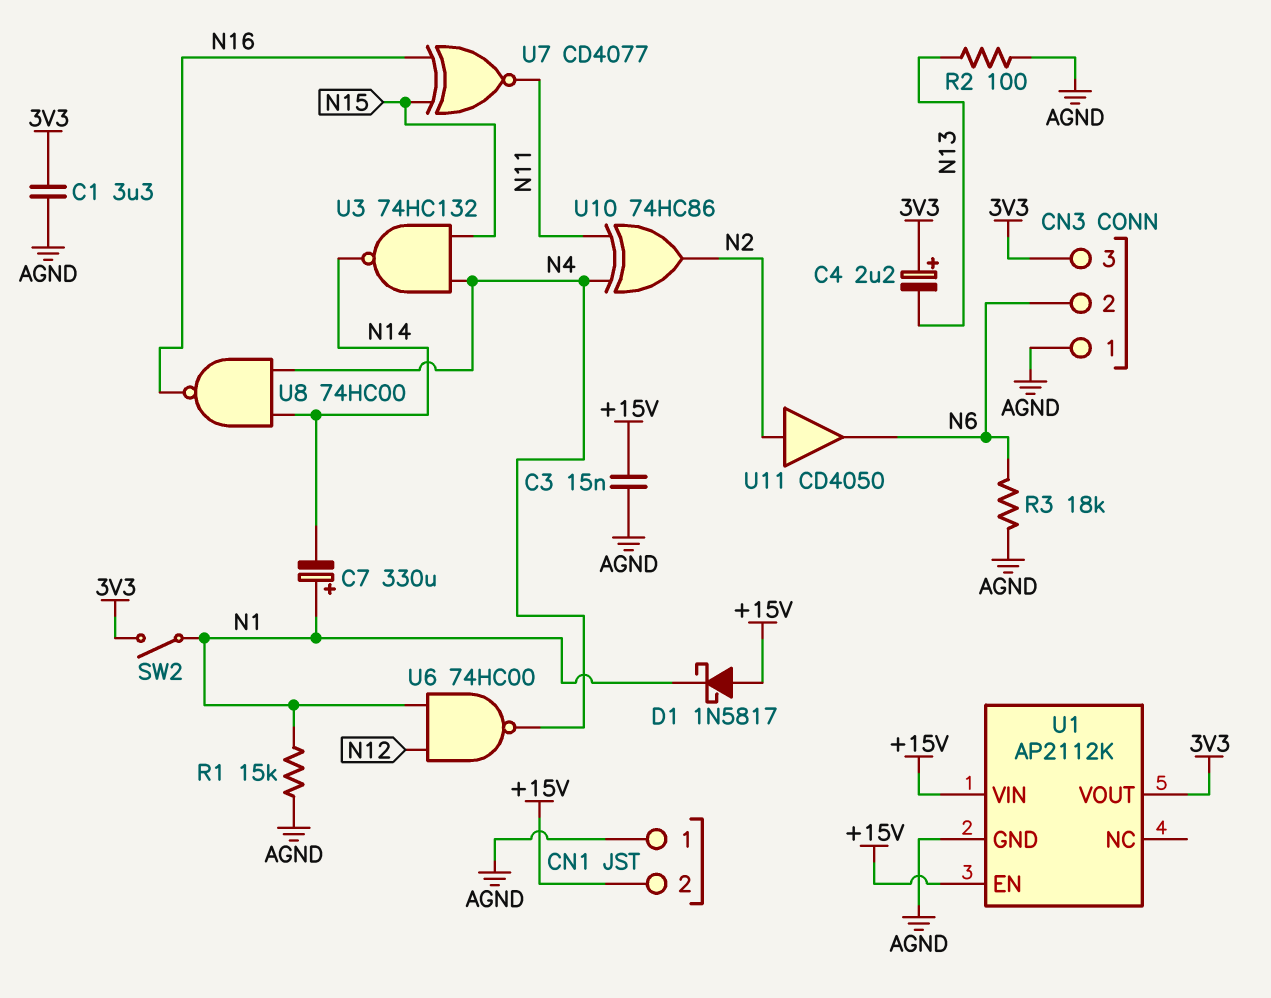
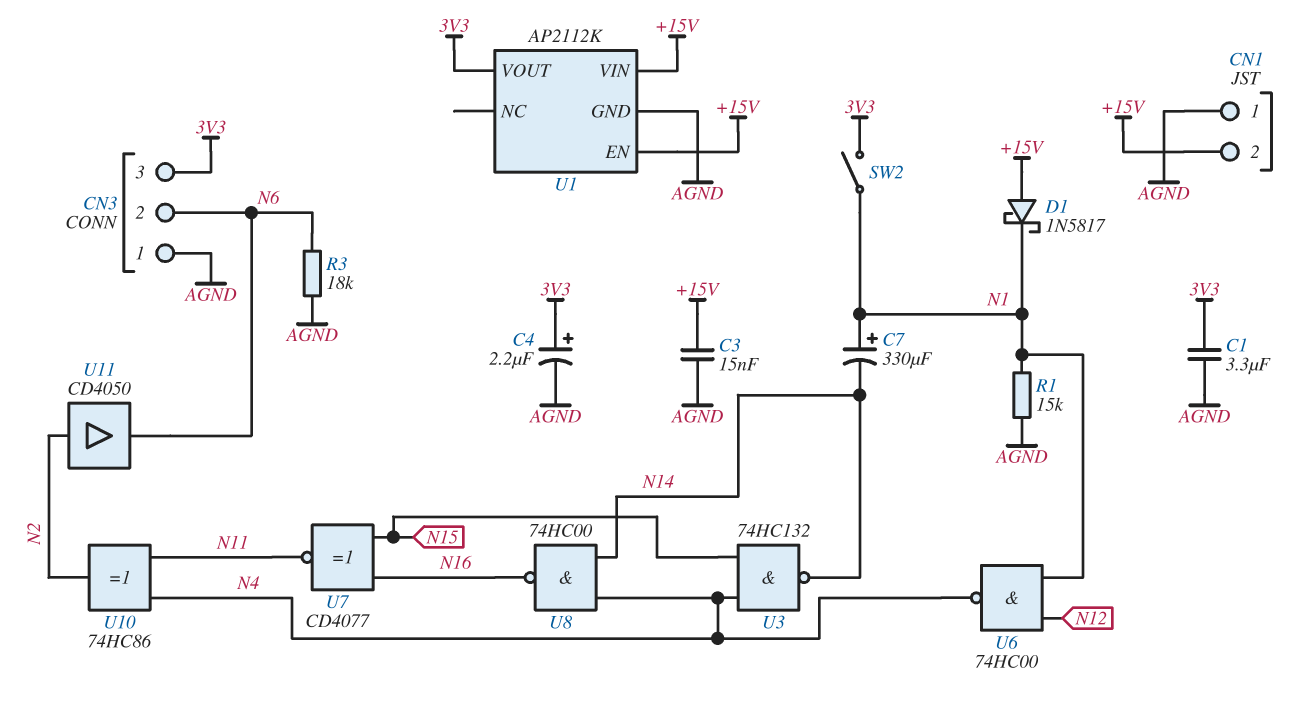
C4: 2.2uF (plus 3V3, minus N13) -> 2.2uF (plus 3V3, minus AGND)
R2: 100 (AGND, N13) -> none

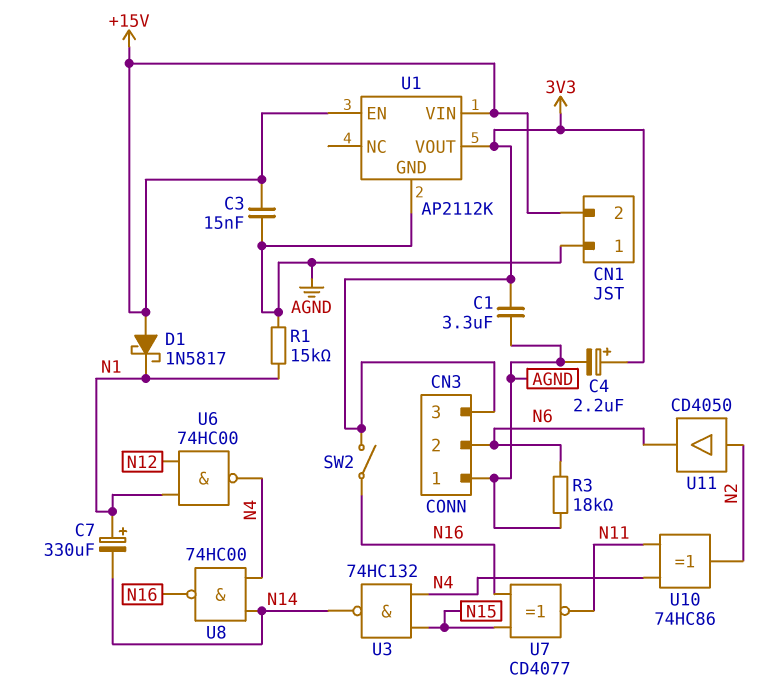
SW2: switch (3V3, N1) -> switch (3V3, N16)

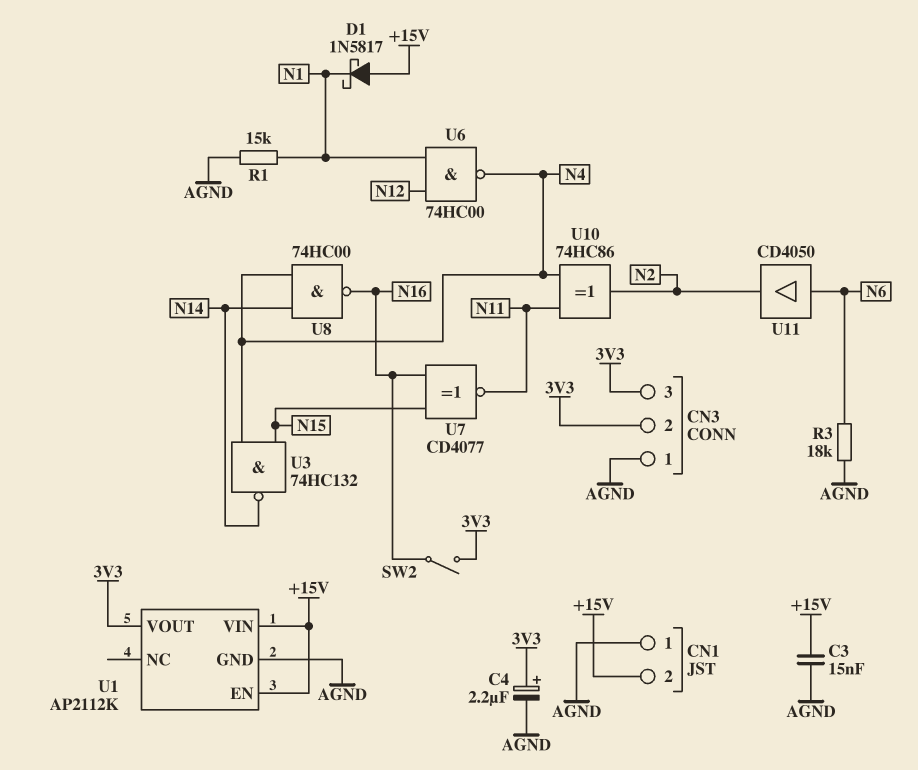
C1: 3.3uF (3V3, AGND) -> none
C7: 330uF (plus N1, minus N14) -> none
CN3 pin 2: N6 -> 3V3
U11: buffer CD4050 (in N2, out N6) -> buffer CD4050 (in N6, out N2)

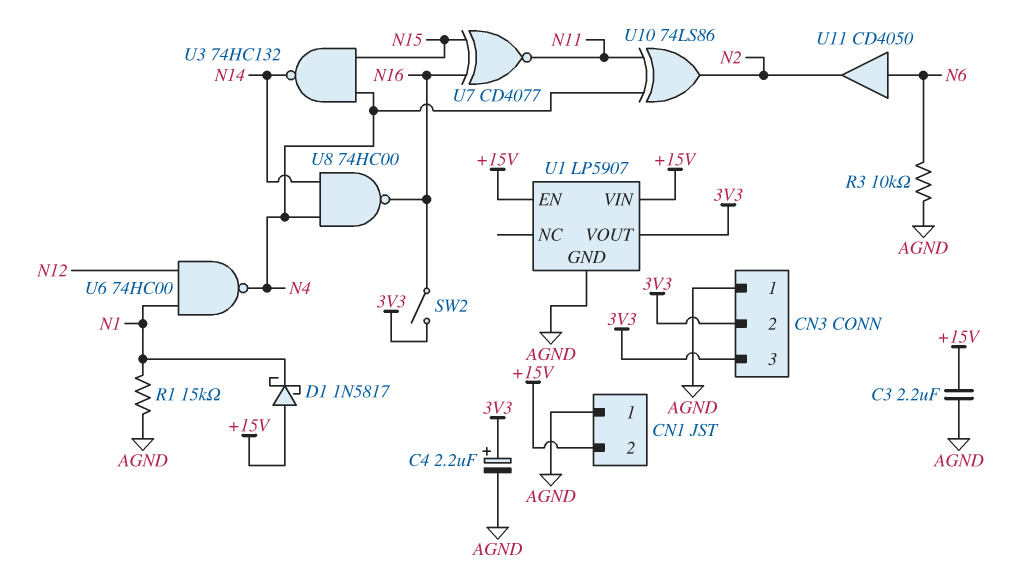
C3: 15nF (+15V, AGND) -> 2.2uF (+15V, AGND)
R3: 18k (AGND, N6) -> 10k (AGND, N6)
U1: AP2112K -> LP5907
U10: XOR 74HC86 (in N4, in N11, out N2) -> XOR 74LS86 (in N4, in N11, out N2)

